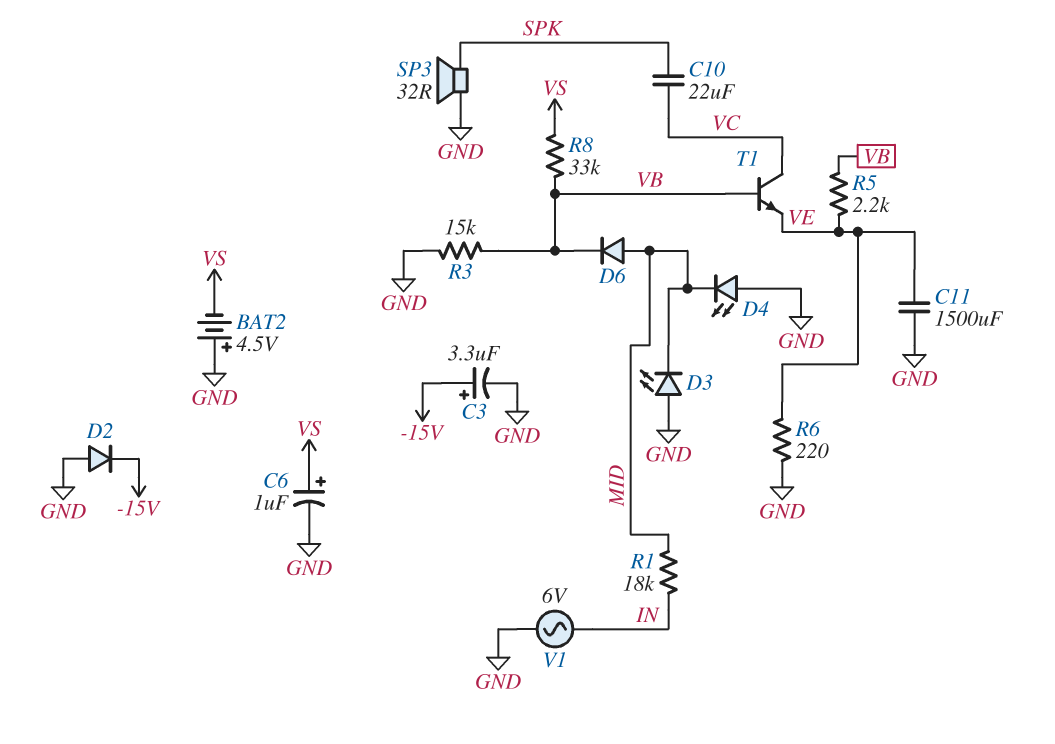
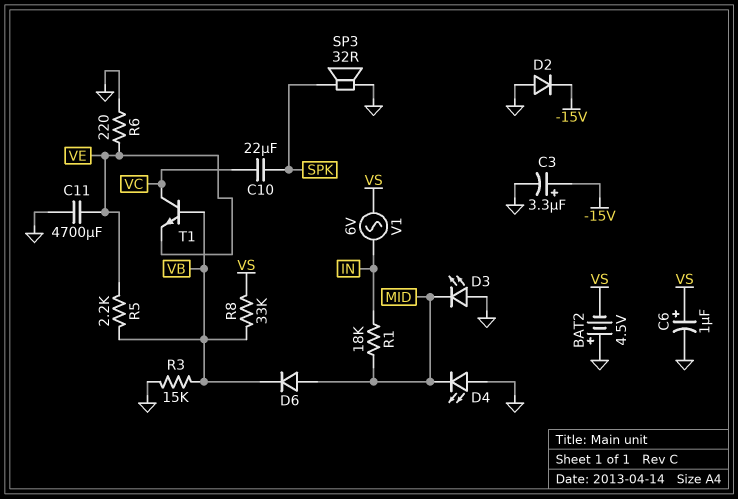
C11: 1500uF (GND, VE) -> 4700uF (GND, VE)
V1: AC 6V (GND, IN) -> AC 6V (IN, VS)

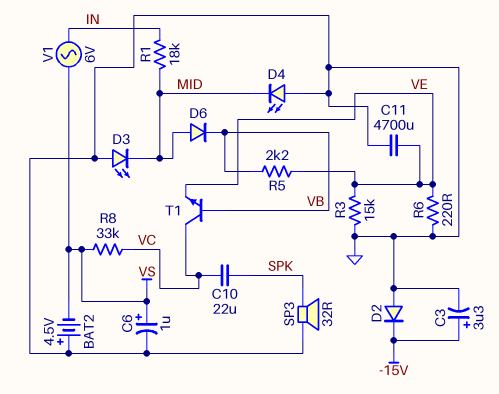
R3: 15k (GND, VB) -> 15k (GND, VE)
R8: 33k (VB, VS) -> 33k (VC, VS)

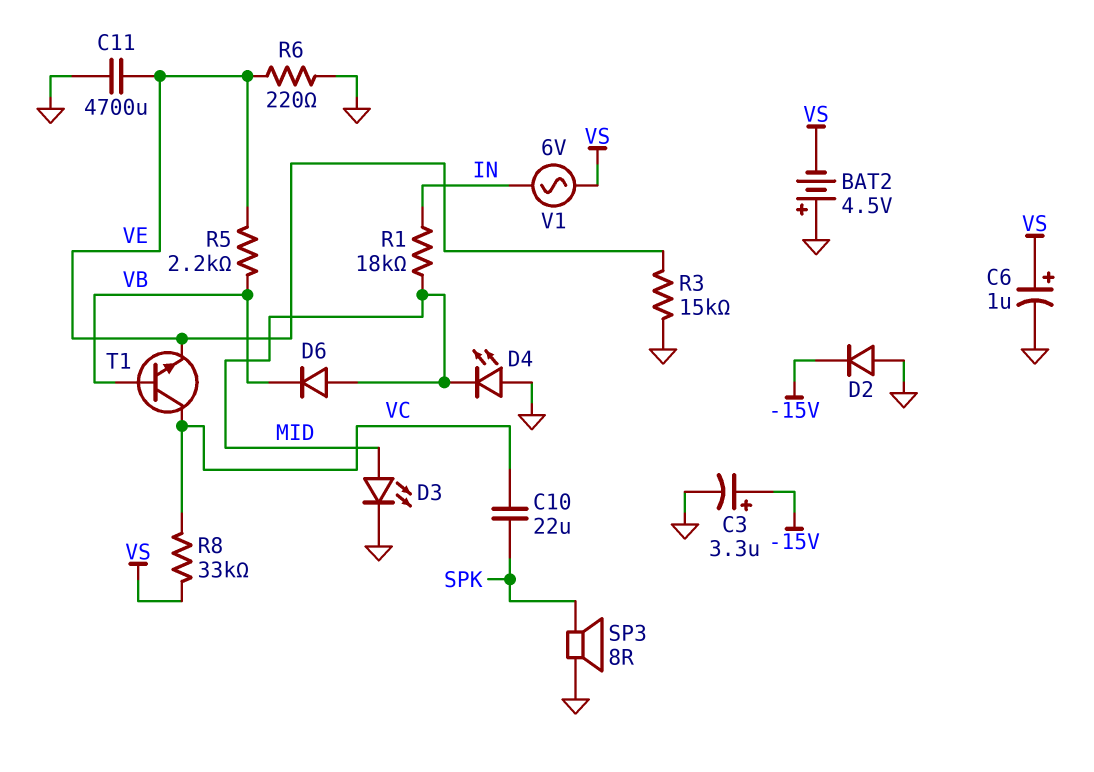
D3: LED (A GND, K MID) -> LED (A MID, K GND)
SP3: speaker 32R (GND, SPK) -> speaker 8R (GND, SPK)

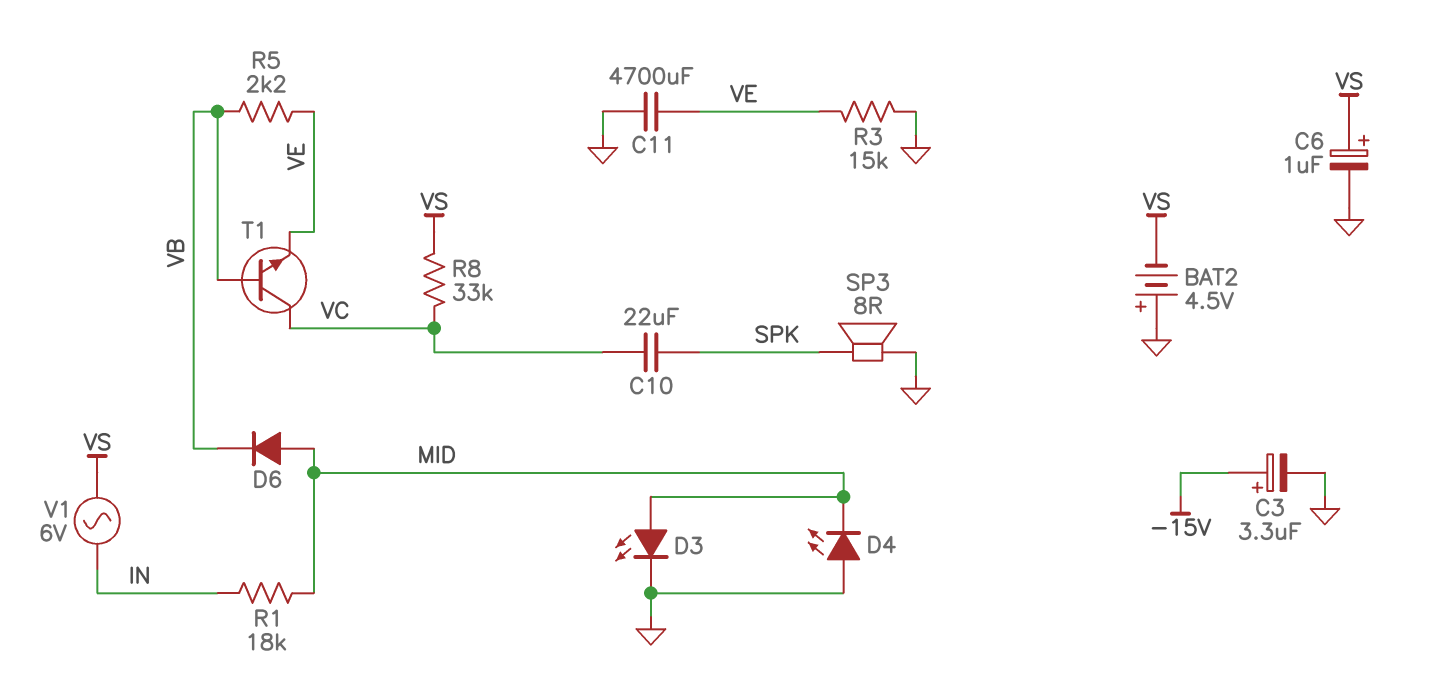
D2: diode (A GND, K -15V) -> none
R6: 220 (GND, VE) -> none

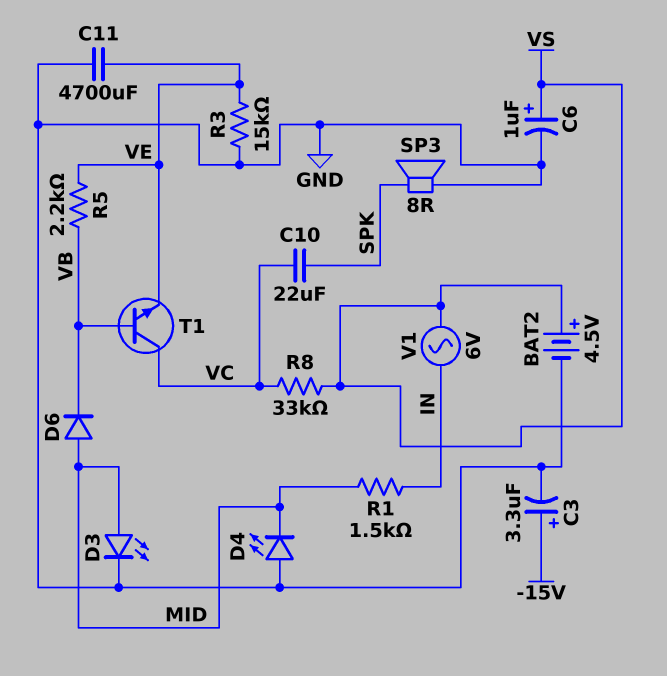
BAT2: 4.5V (plus GND, minus VS) -> 4.5V (plus VS, minus GND)
R1: 18k (IN, MID) -> 1.5k (IN, MID)

